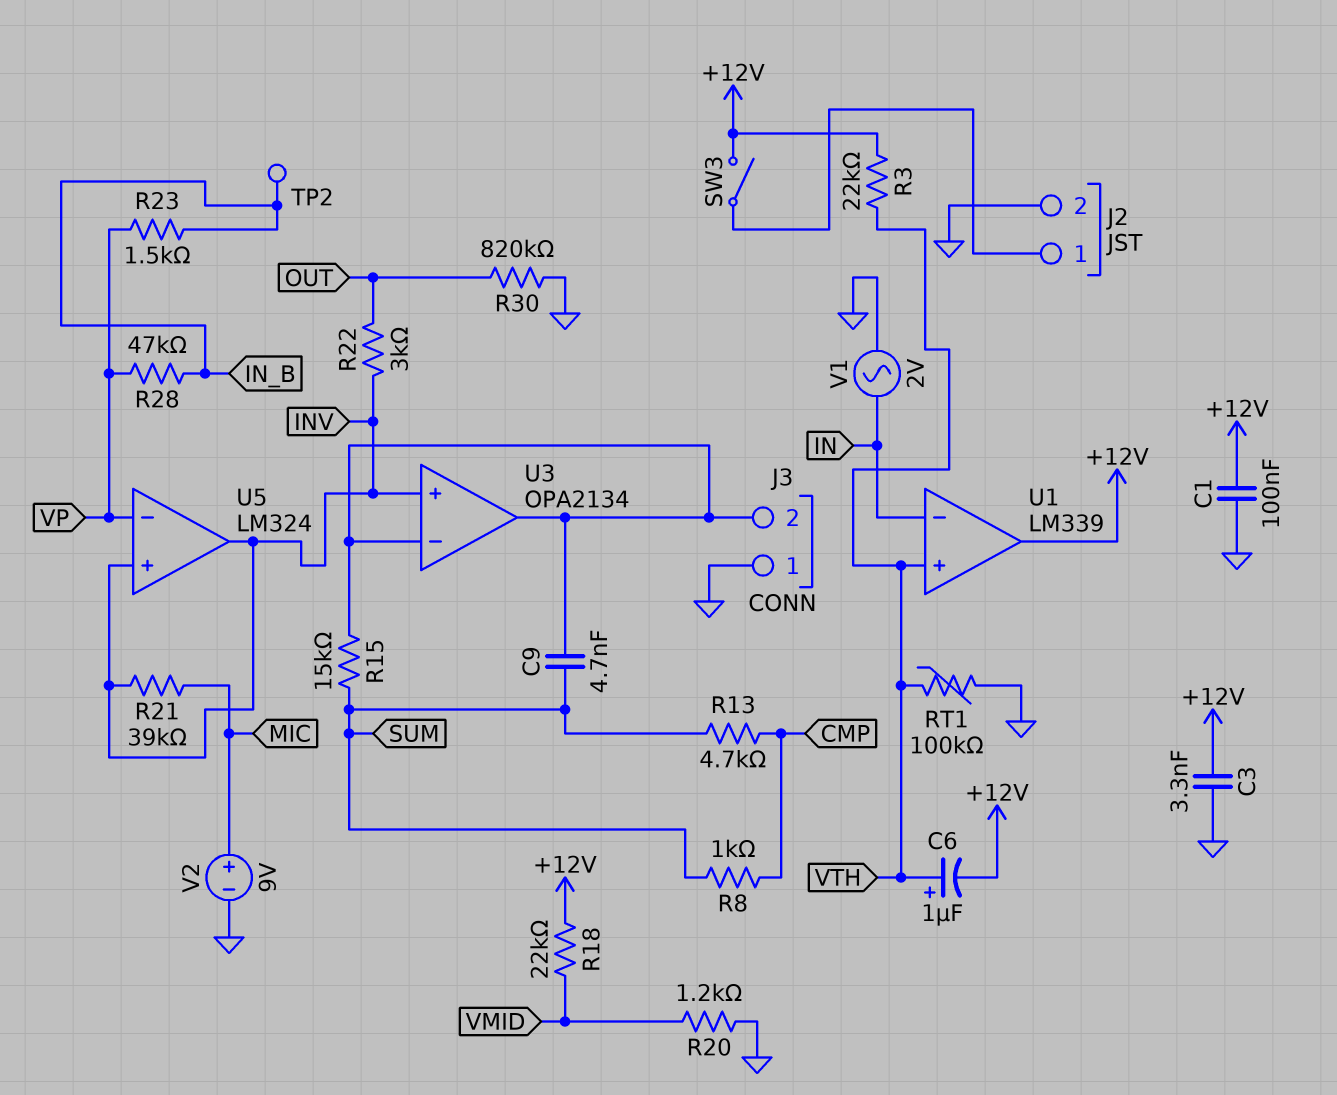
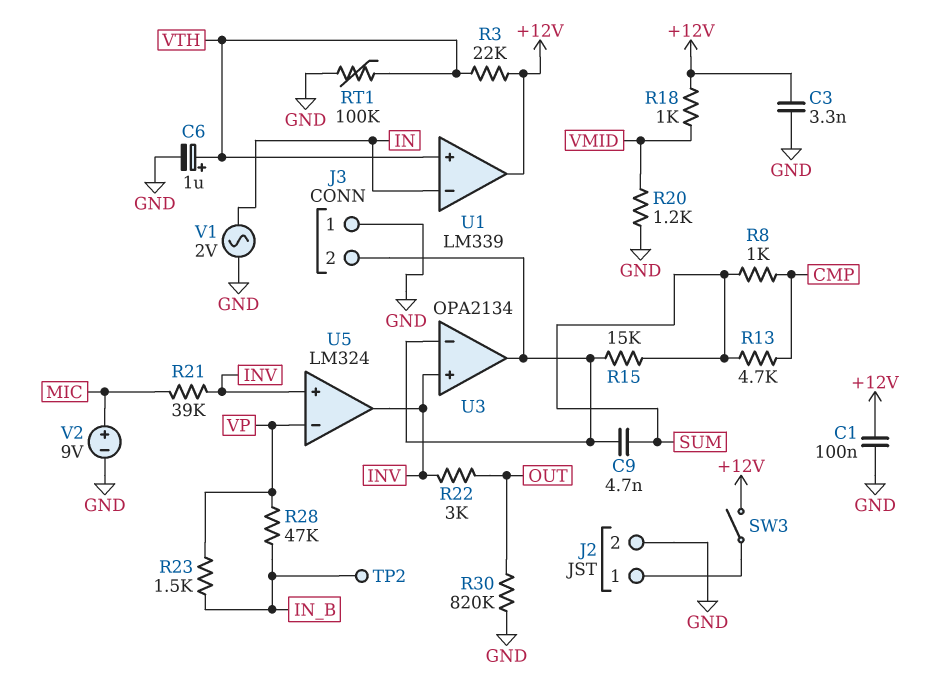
C6: 1uF (plus VTH, minus +12V) -> 1uF (plus VTH, minus GND)
R18: 22k (+12V, VMID) -> 1k (+12V, VMID)

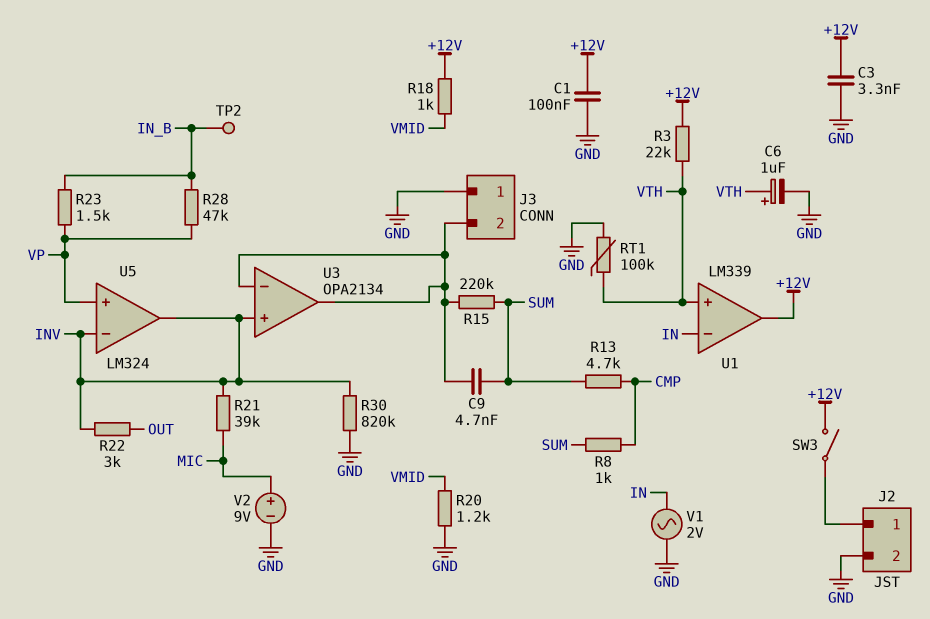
R15: 15k (J3/2, SUM) -> 220k (J3/2, SUM)
R30: 820k (GND, OUT) -> 820k (GND, INV)
U5 pin in+: INV -> VP
U5 pin in-: VP -> INV

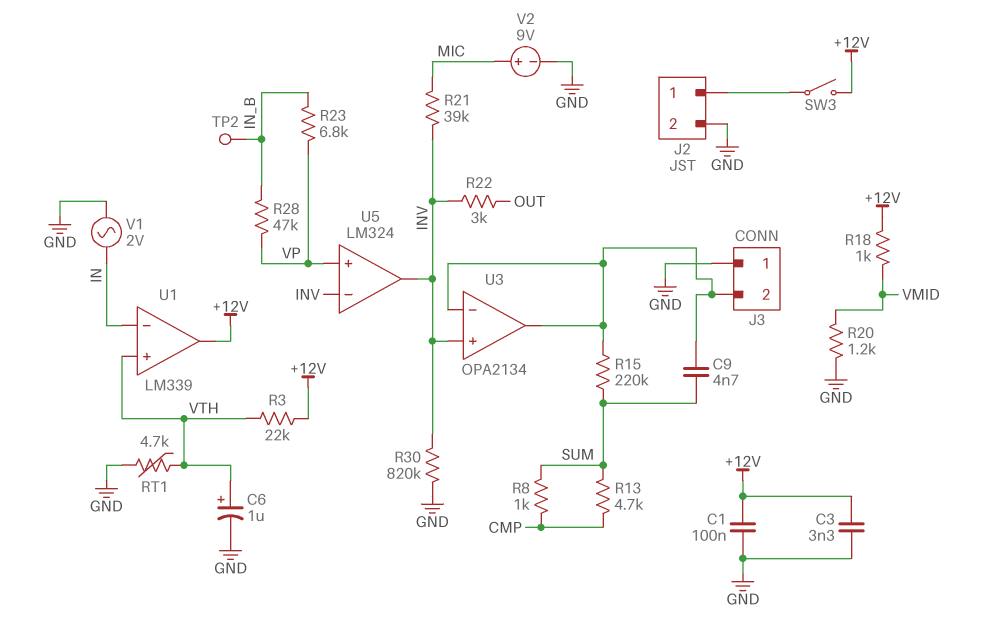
R23: 1.5k (IN_B, VP) -> 6.8k (IN_B, VP)
RT1: 100k (GND, VTH) -> 4.7k (GND, VTH)

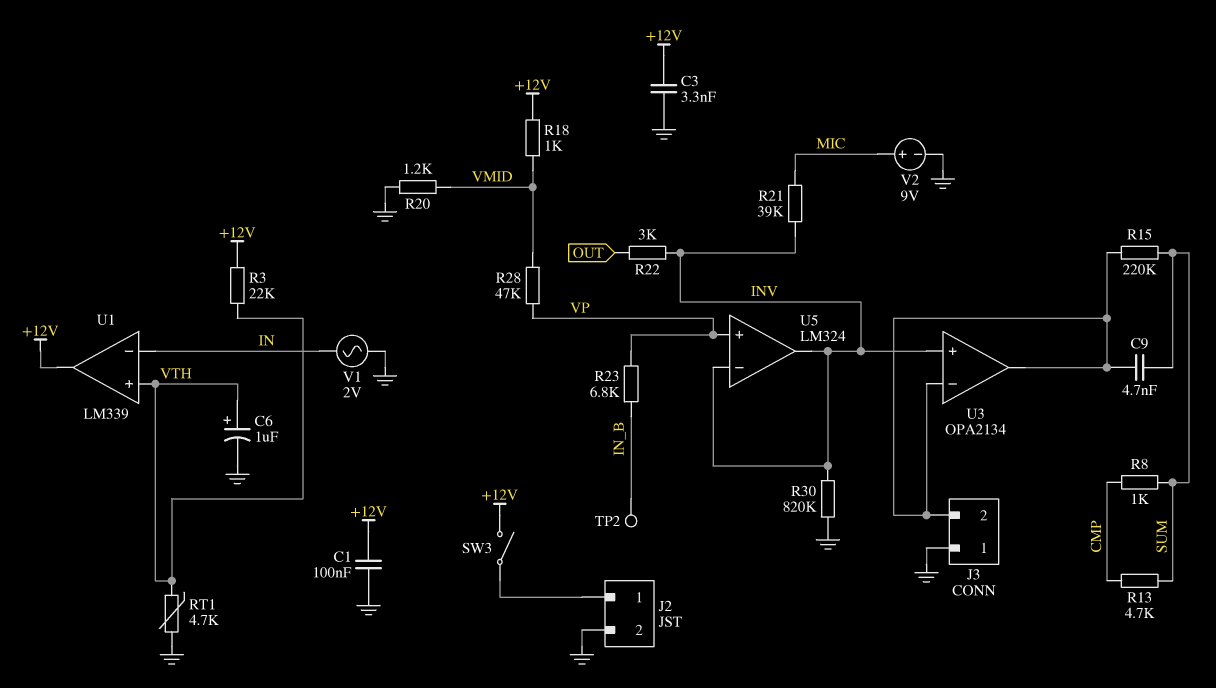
R28: 47k (IN_B, VP) -> 47k (VMID, VP)

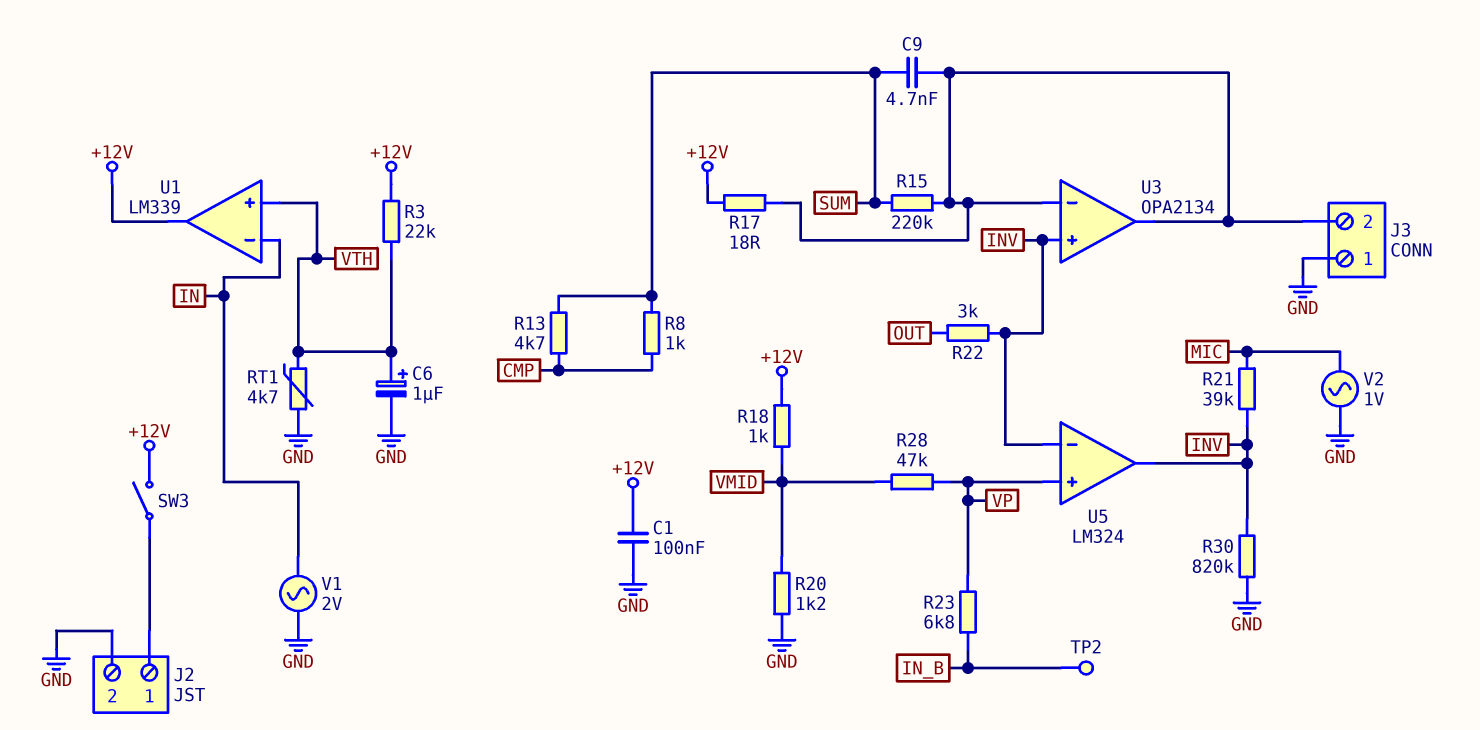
C3: 3.3nF (+12V, GND) -> none
R17: none -> 18 (+12V, J3/2)
V2: 9V (plus MIC, minus GND) -> AC 1V (GND, MIC)

